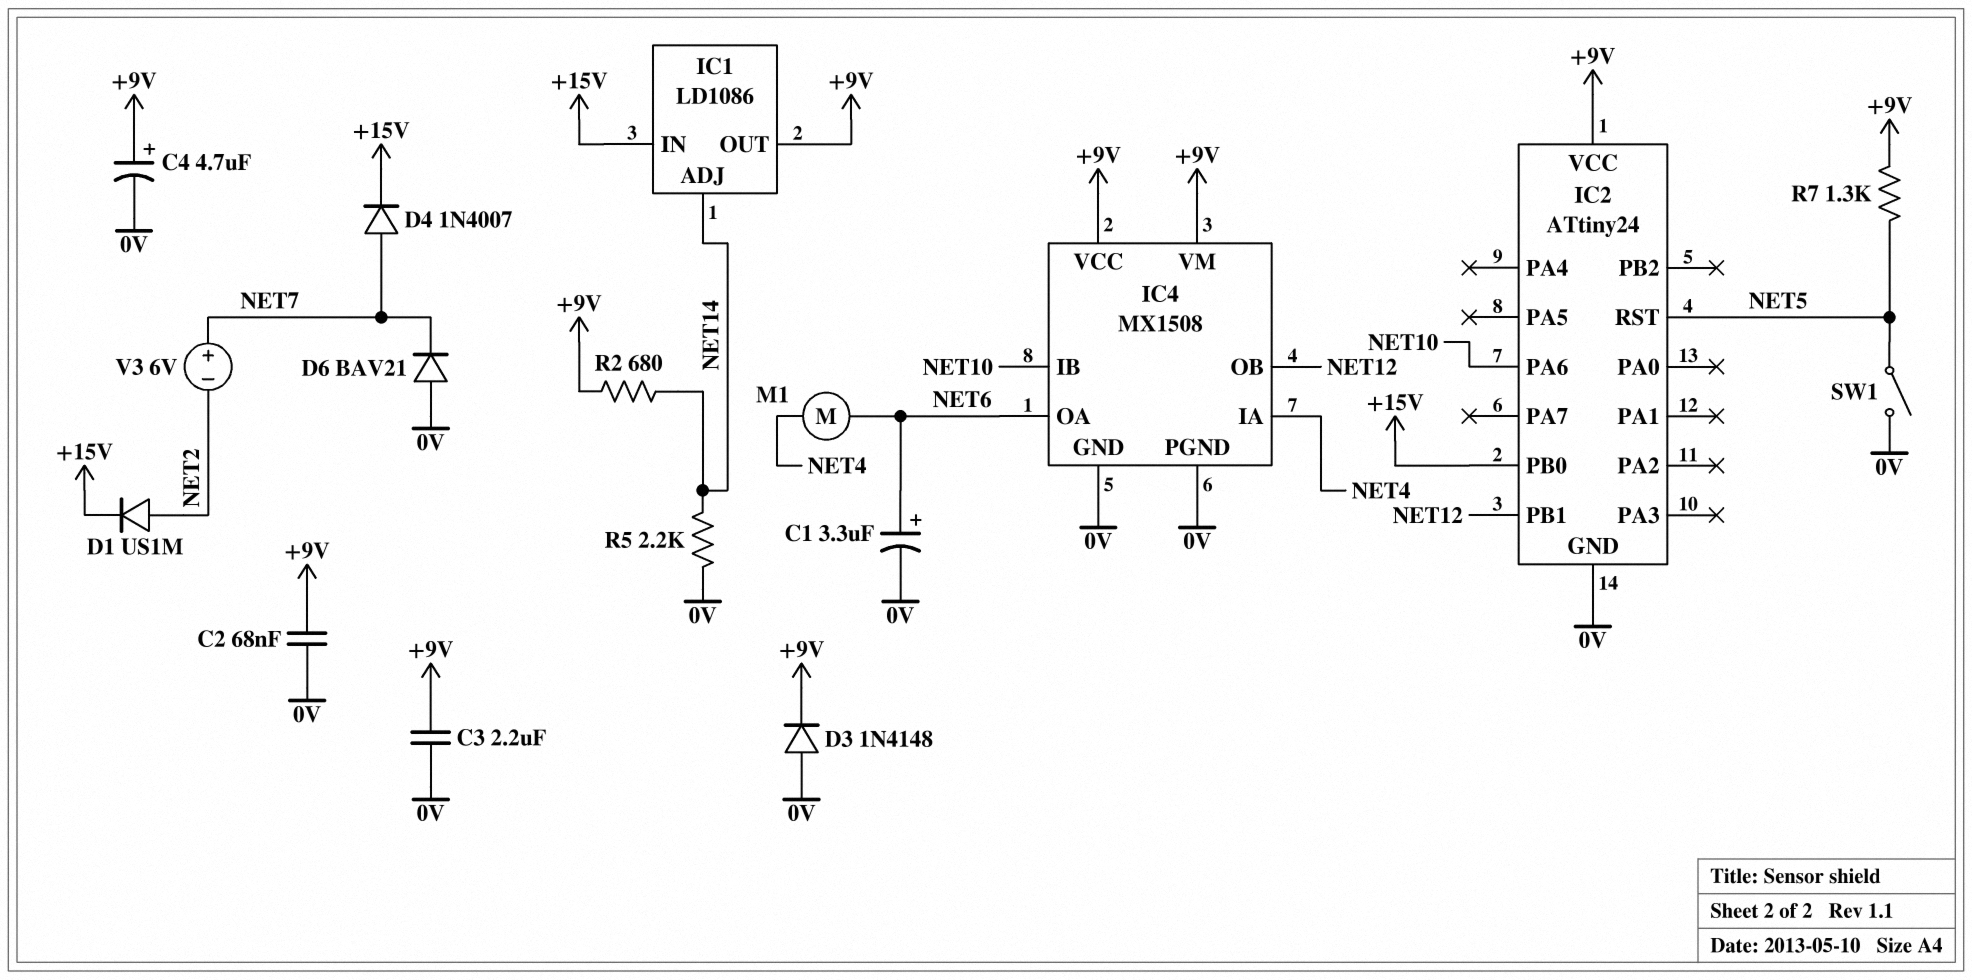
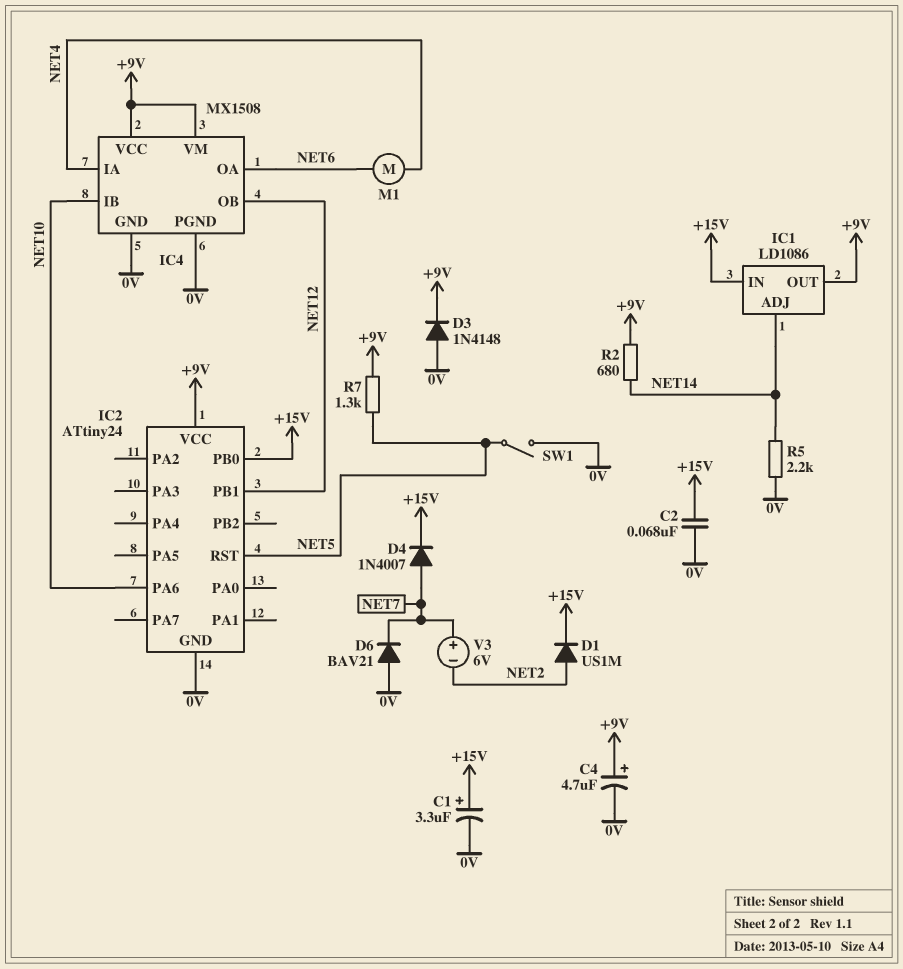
C1: 3.3uF (plus NET6, minus 0V) -> 3.3uF (plus +15V, minus 0V)
C2: 68nF (+9V, 0V) -> 68nF (+15V, 0V)
C3: 2.2uF (+9V, 0V) -> none

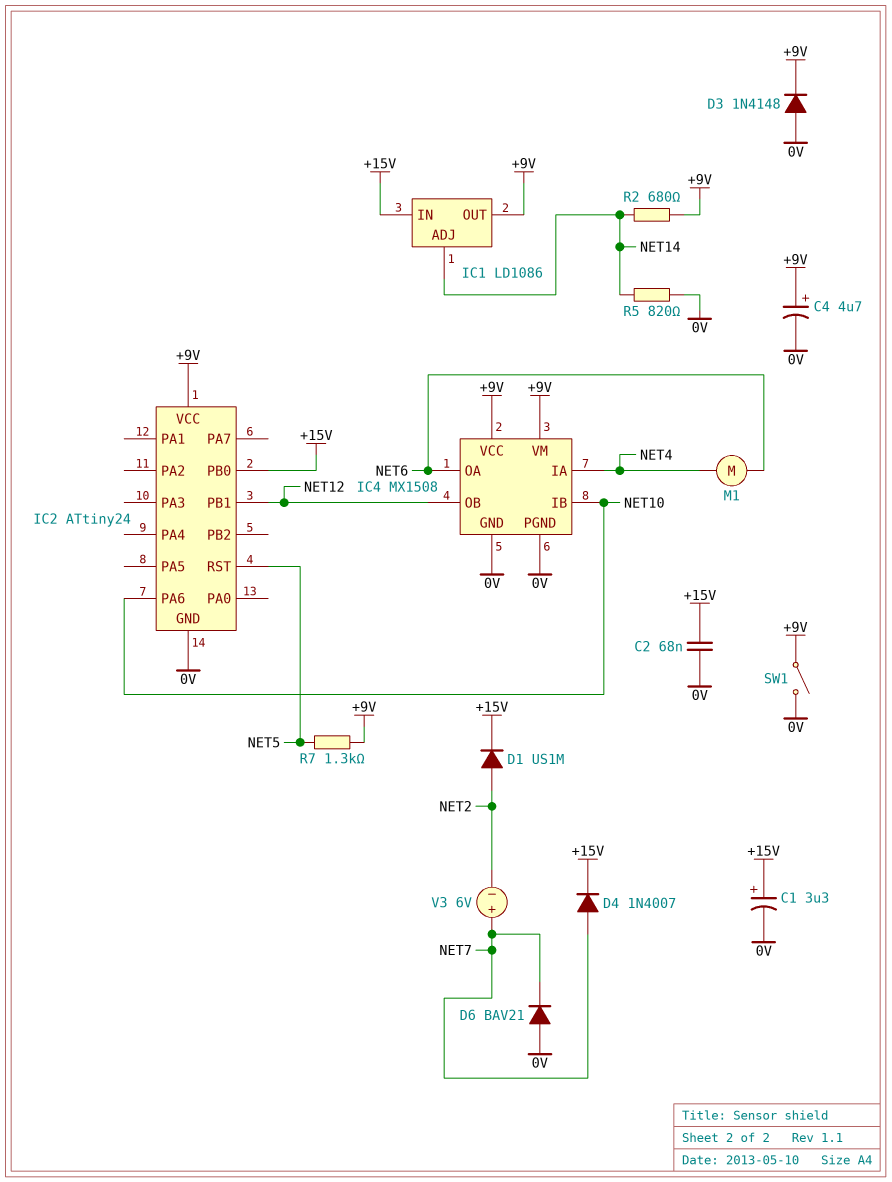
R5: 2.2k (0V, NET14) -> 820 (0V, NET14)
SW1: switch (0V, NET5) -> switch (+9V, 0V)

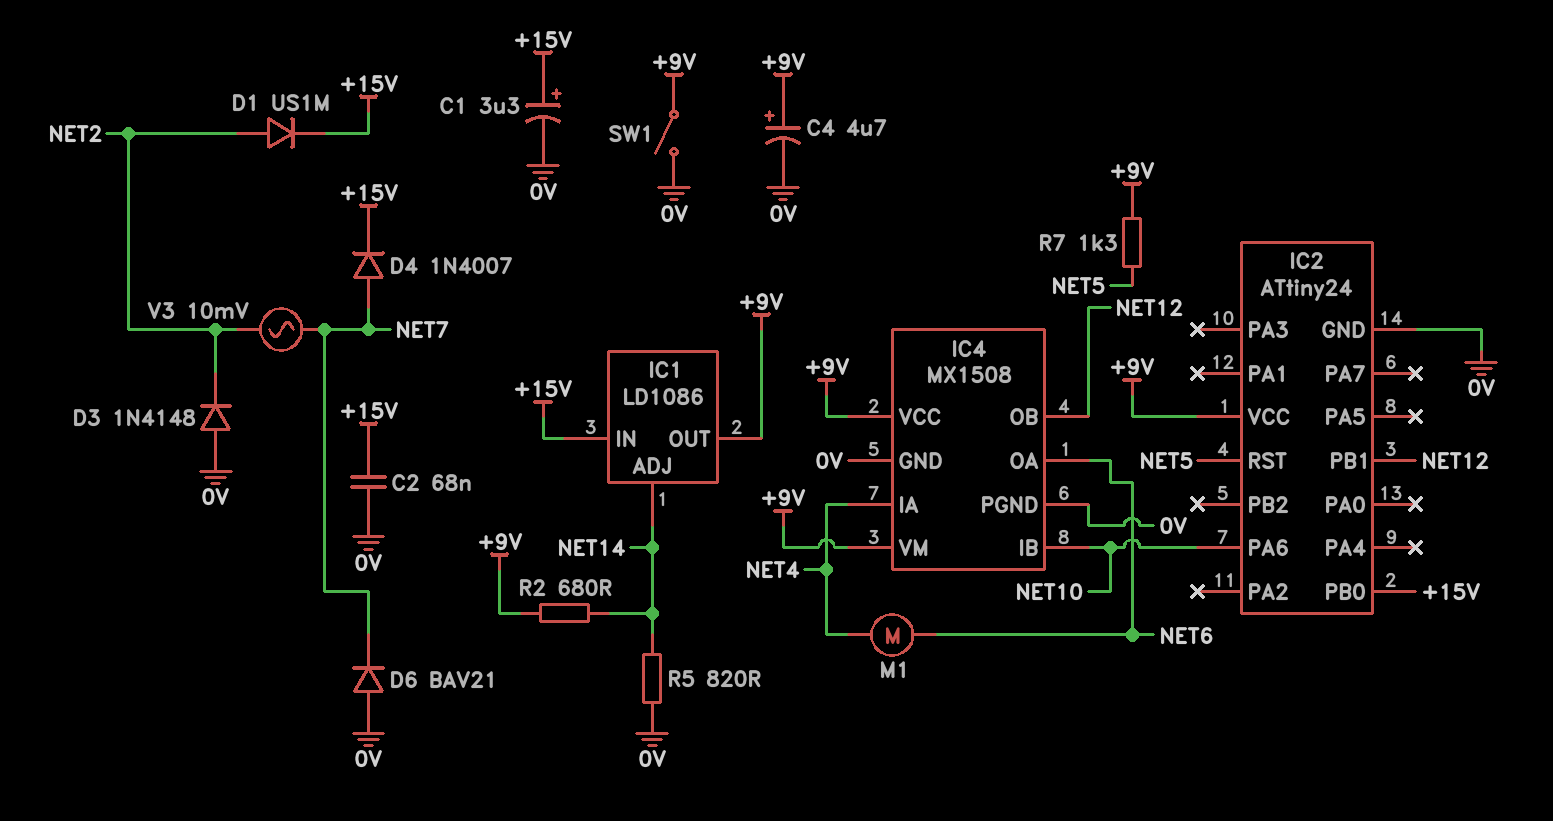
D3: diode 1N4148 (A 0V, K +9V) -> diode 1N4148 (A 0V, K NET2)
V3: 6V (plus NET7, minus NET2) -> AC 10mV (NET2, NET7)

